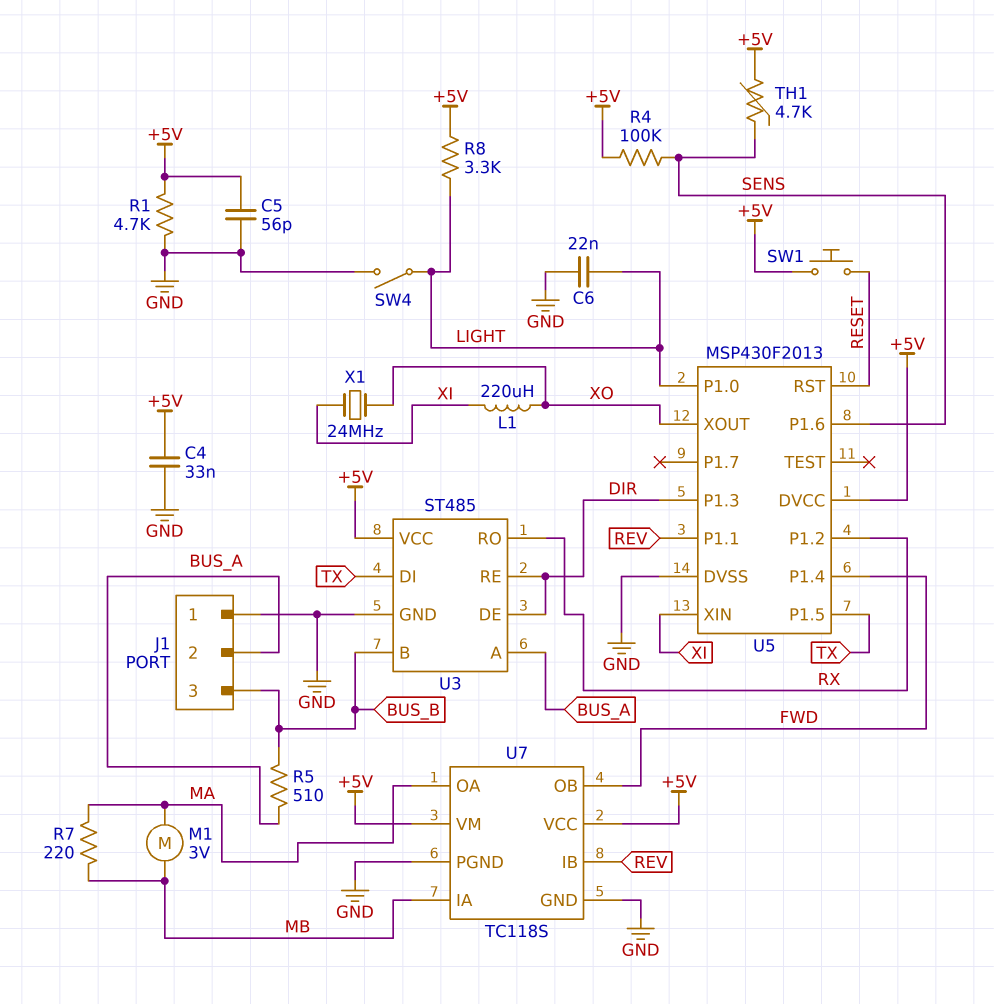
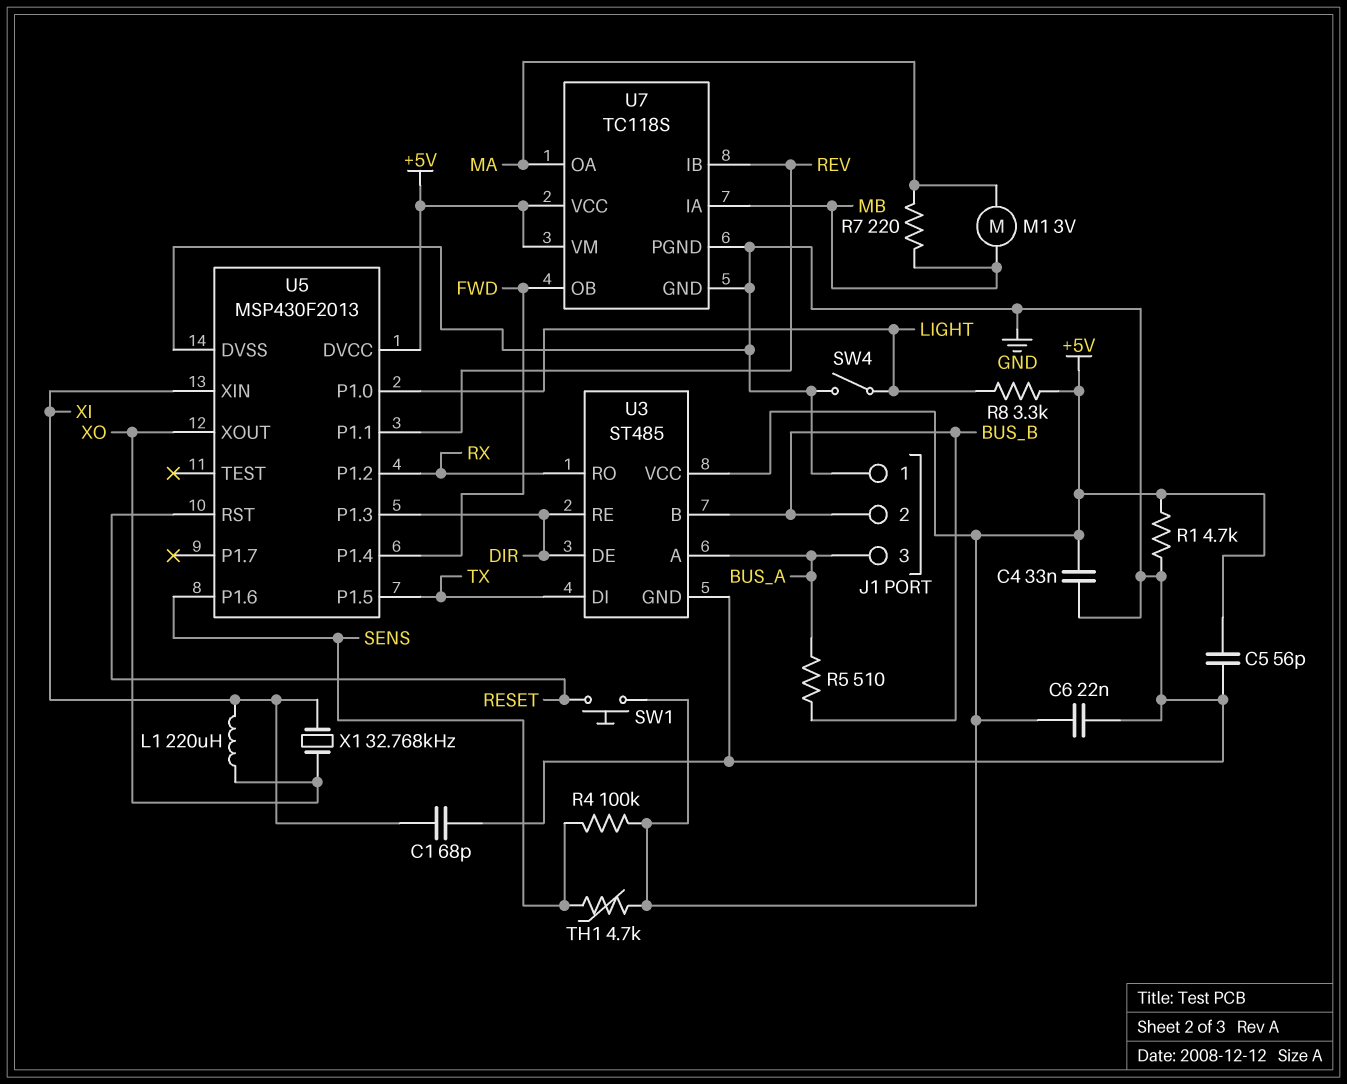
C1: none -> 68pF (GND, XI)
C6: 22nF (GND, LIGHT) -> 22nF (+5V, GND)
J1 pin 2: BUS_A -> BUS_B
J1 pin 3: BUS_B -> BUS_A
X1: 24MHz (XI, XO) -> 32.768kHz (XI, XO)

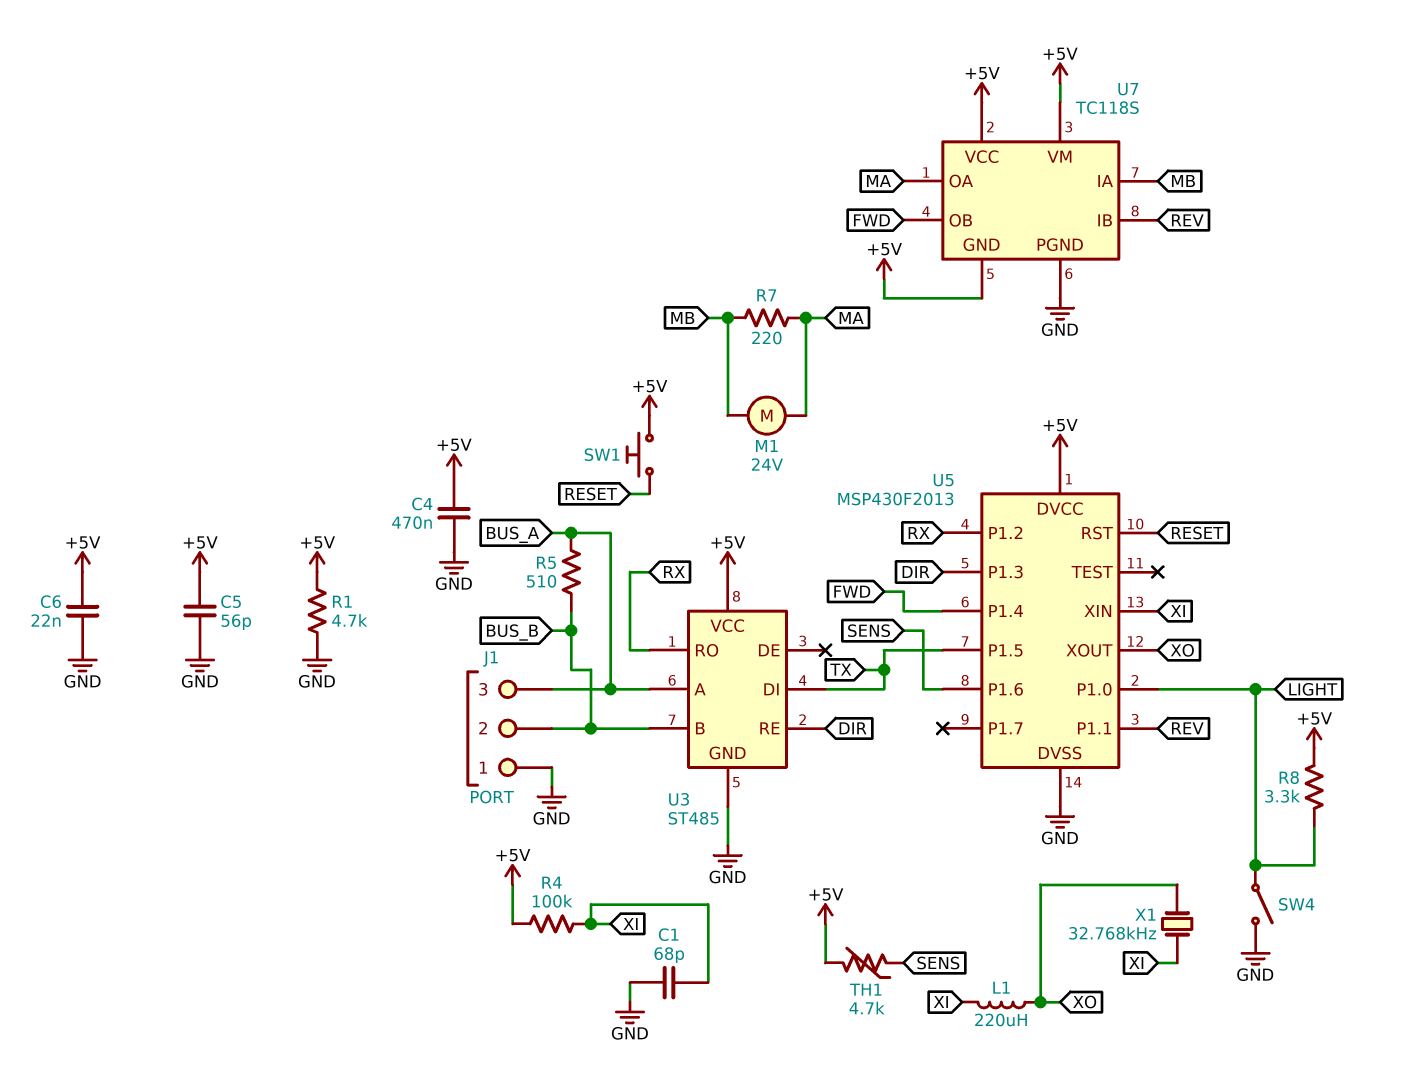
C4: 33nF (+5V, GND) -> 470nF (+5V, GND)
M1: motor 3V (MA, MB) -> motor 24V (MA, MB)
R4: 100k (+5V, SENS) -> 100k (+5V, XI)
U3 pin DE: DIR -> none
U7 pin GND: GND -> +5V

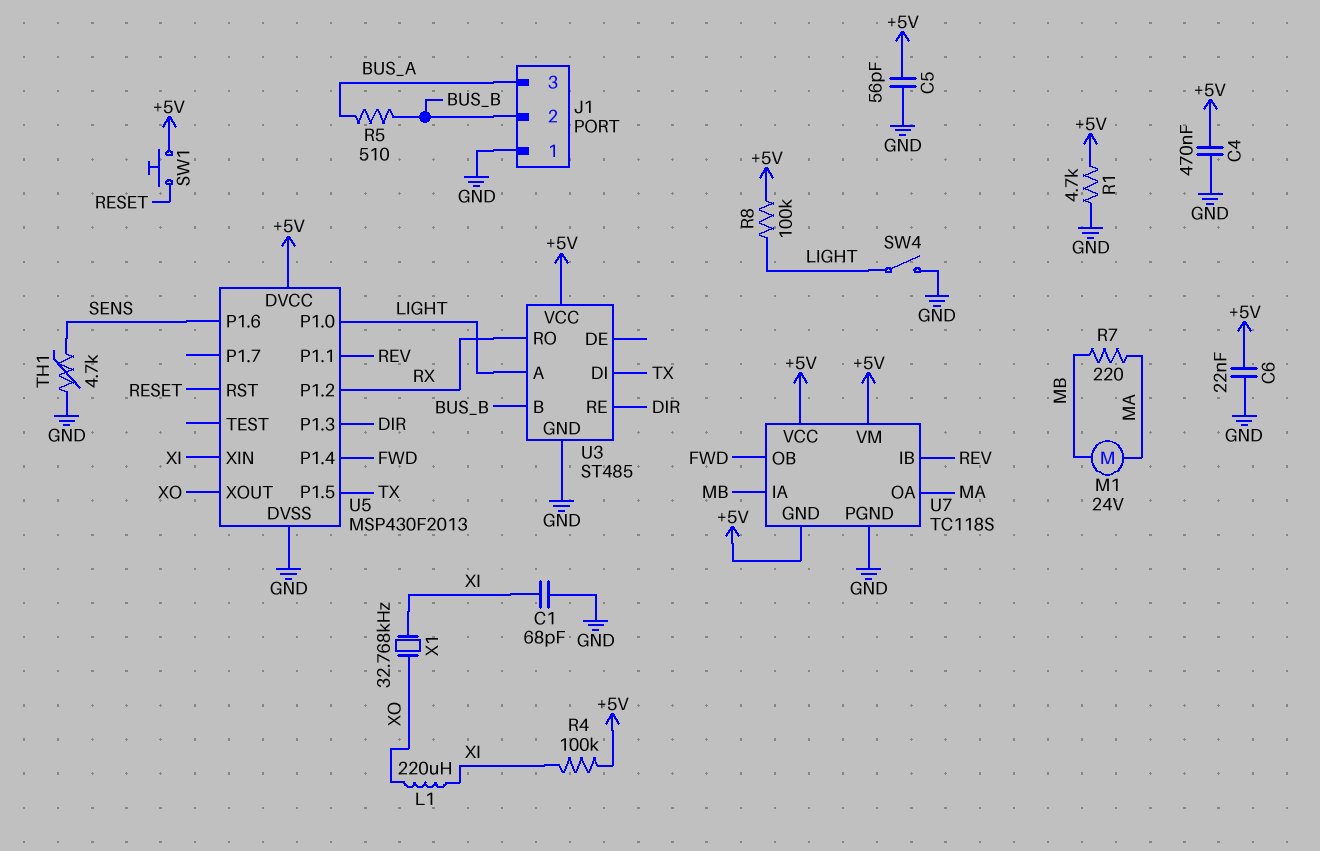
R8: 3.3k (+5V, LIGHT) -> 100k (+5V, LIGHT)
TH1: 4.7k (+5V, SENS) -> 4.7k (GND, SENS)
U3 pin A: BUS_A -> LIGHT

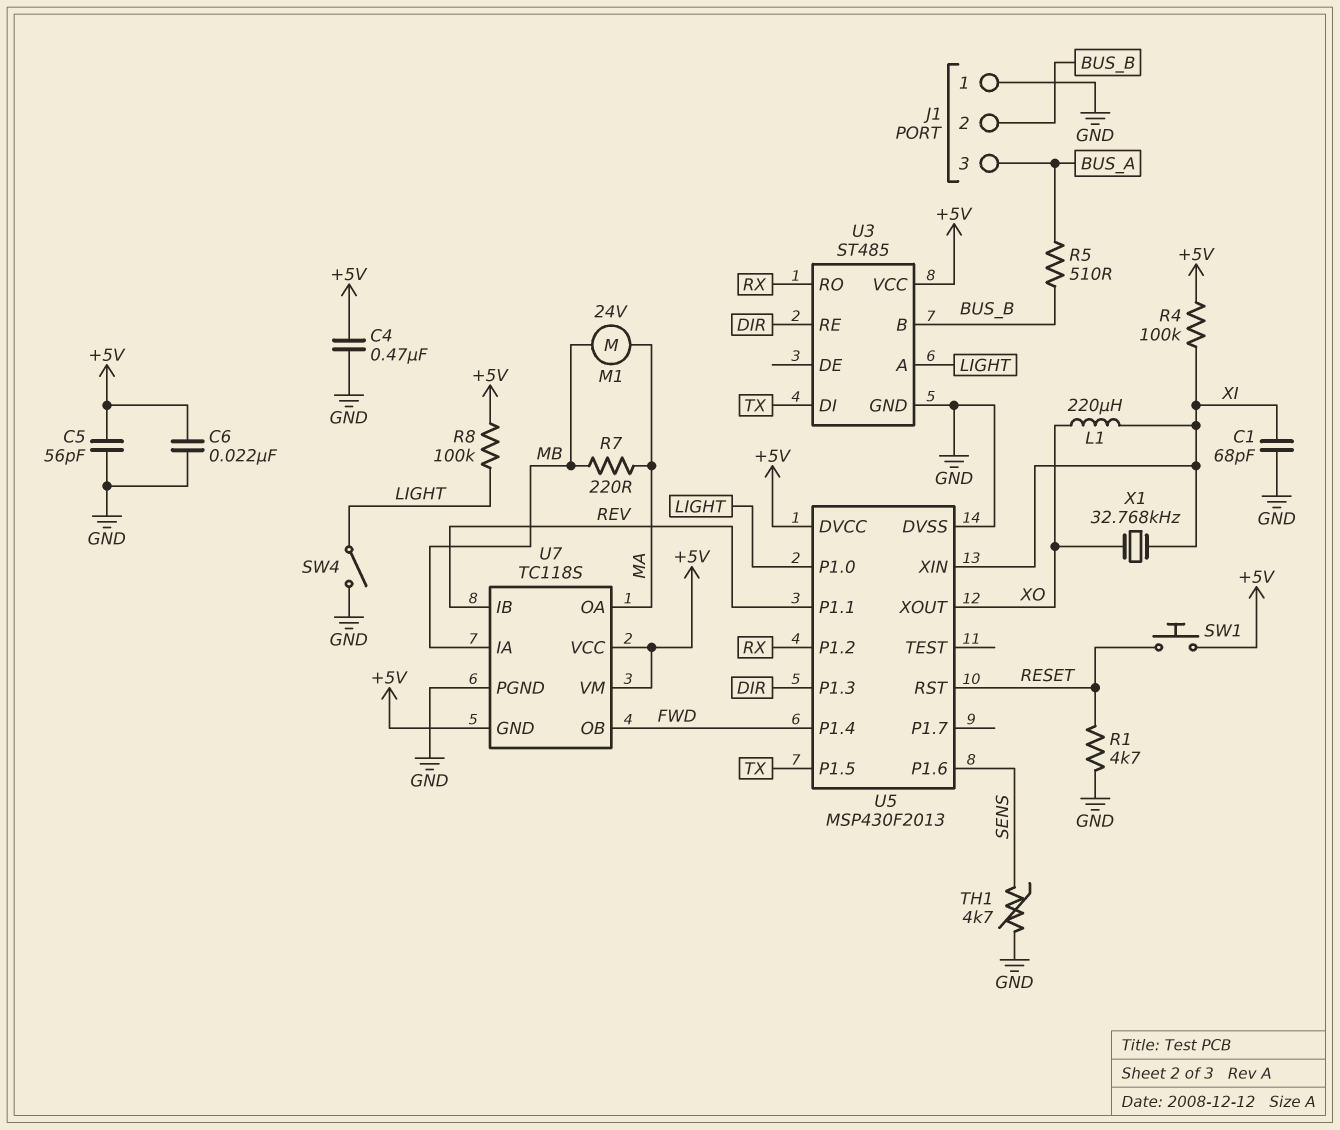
R1: 4.7k (+5V, GND) -> 4.7k (GND, RESET)

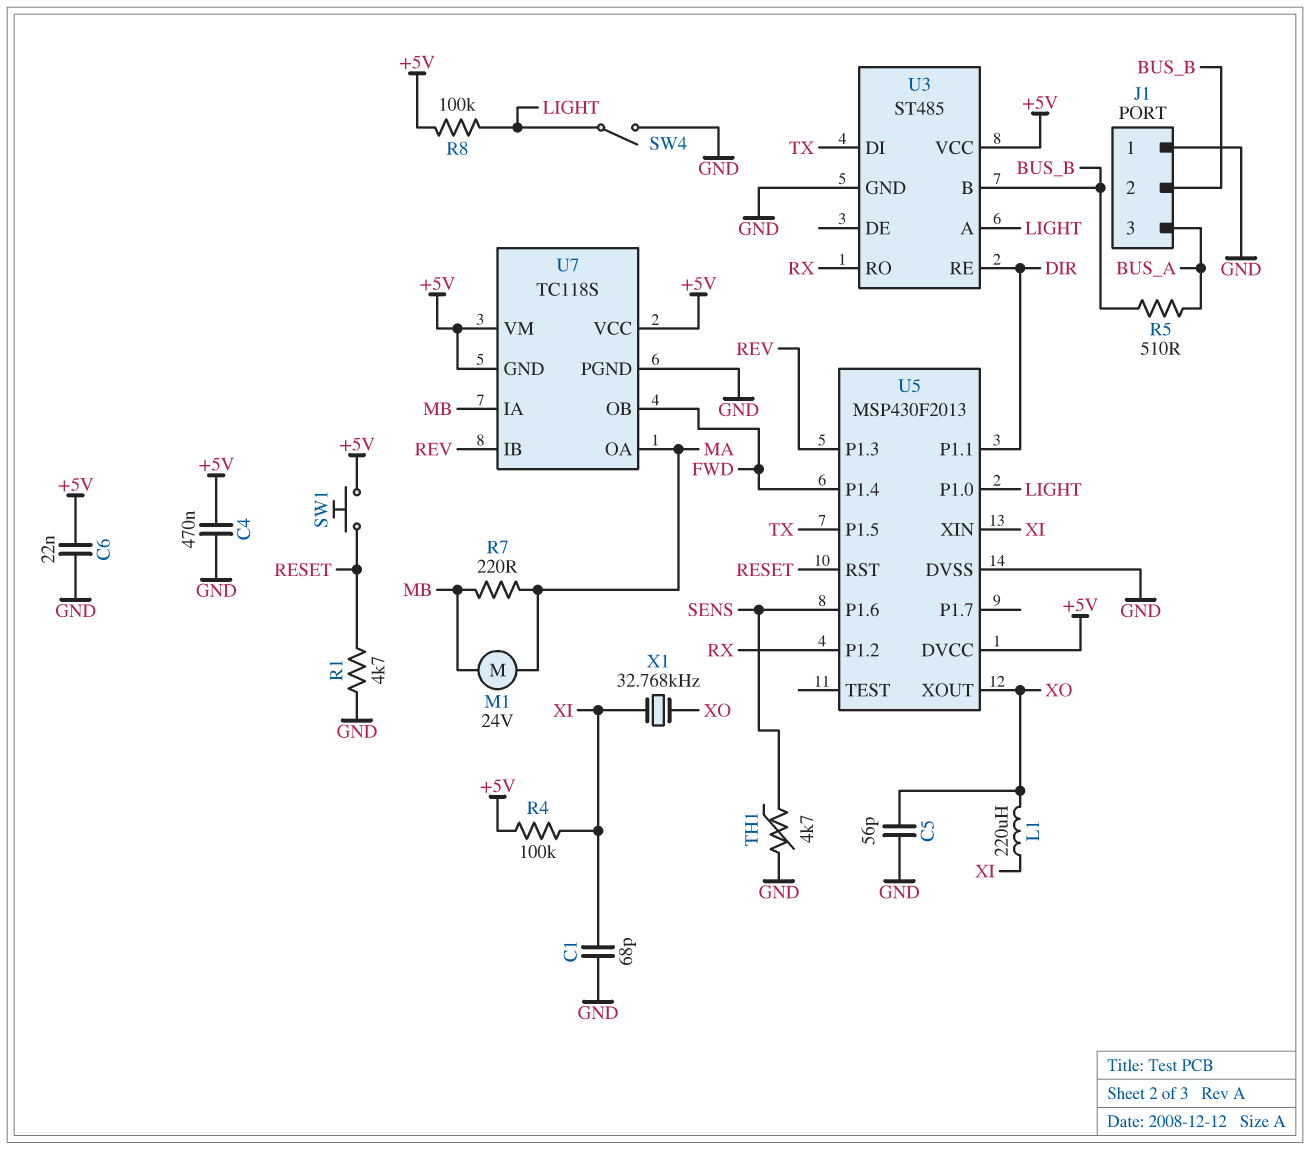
C5: 56pF (+5V, GND) -> 56pF (GND, XO)
U5 pin P1.1: REV -> DIR
U5 pin P1.3: DIR -> REV

